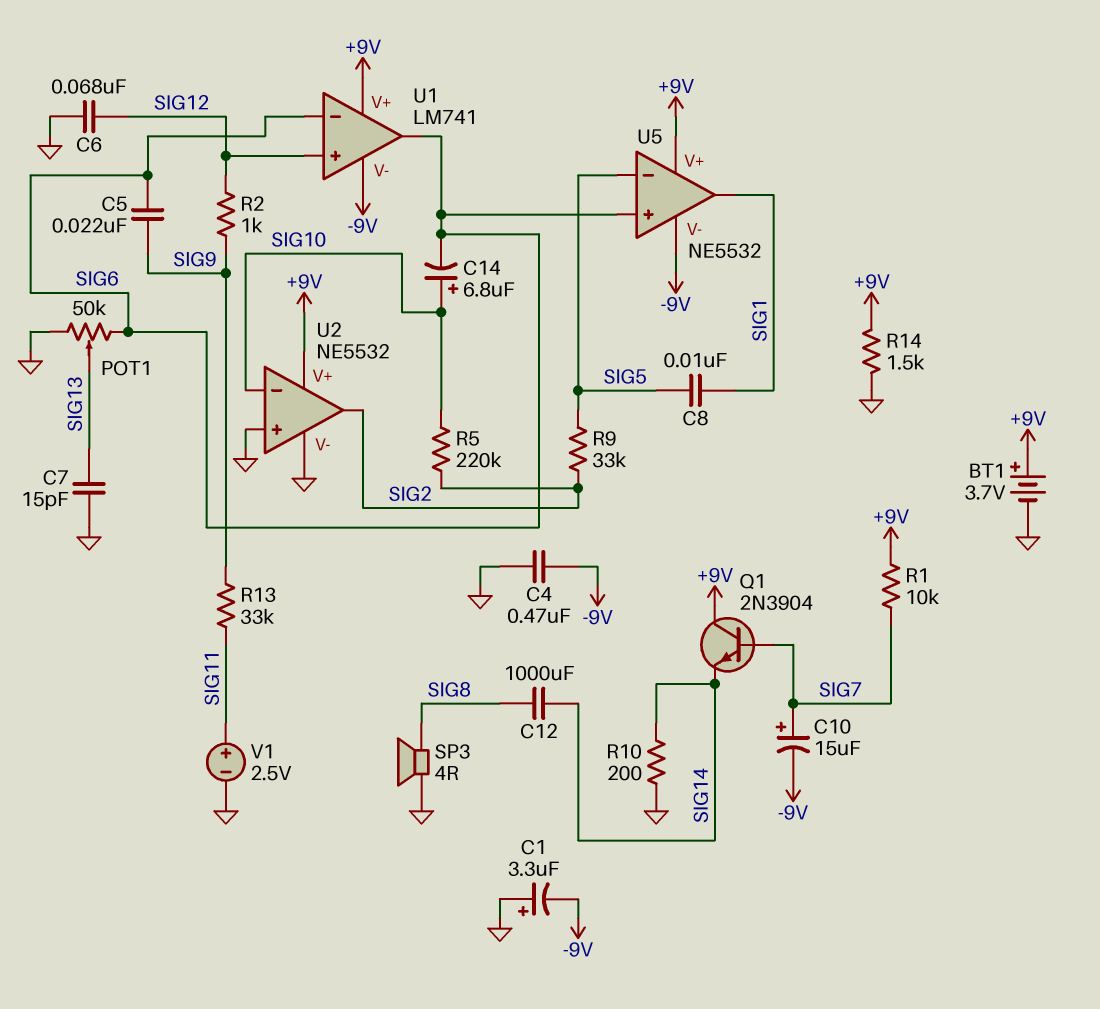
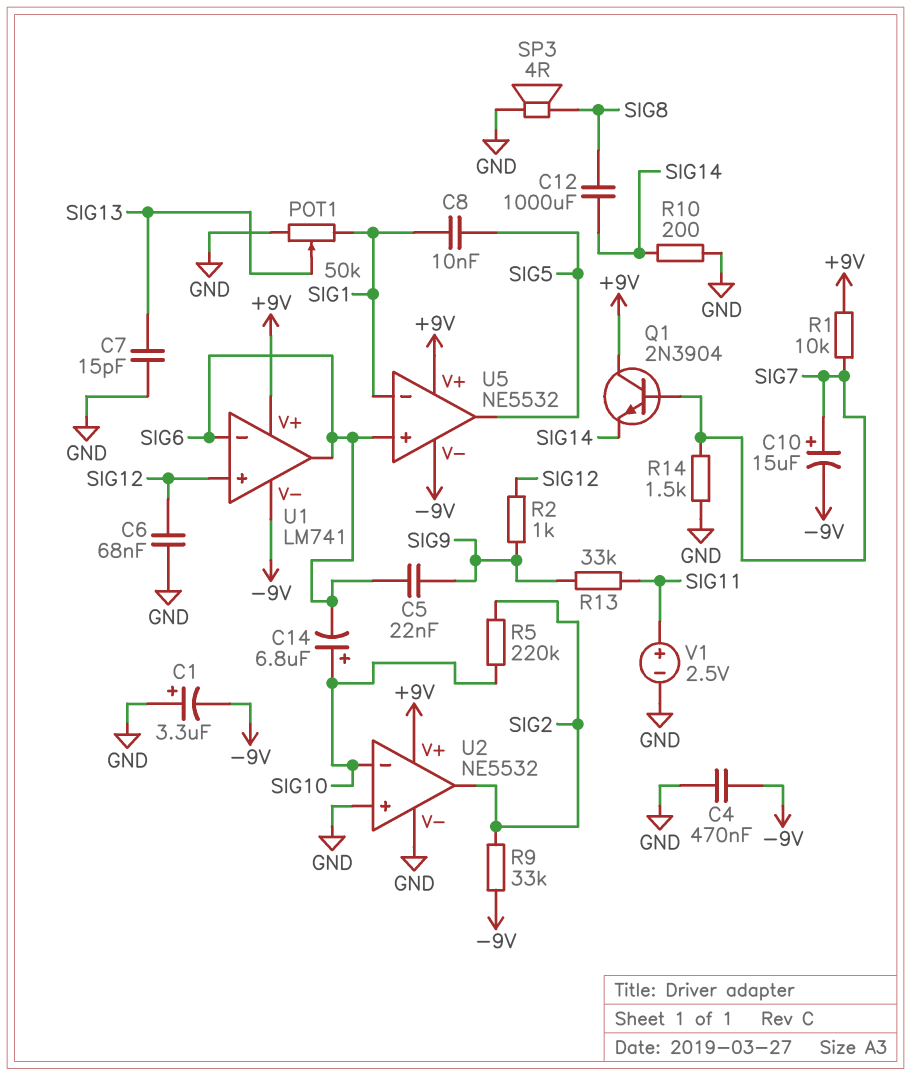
BT1: 3.7V (plus +9V, minus GND) -> none
POT1: 50k (GND, SIG6, wiper SIG13) -> 50k (GND, SIG1, wiper SIG13)
R9: 33k (SIG2, SIG5) -> 33k (-9V, SIG2)
R14: 1.5k (+9V, GND) -> 1.5k (GND, SIG7)
U5 pin in-: SIG5 -> SIG1
U5 pin out: SIG1 -> SIG5

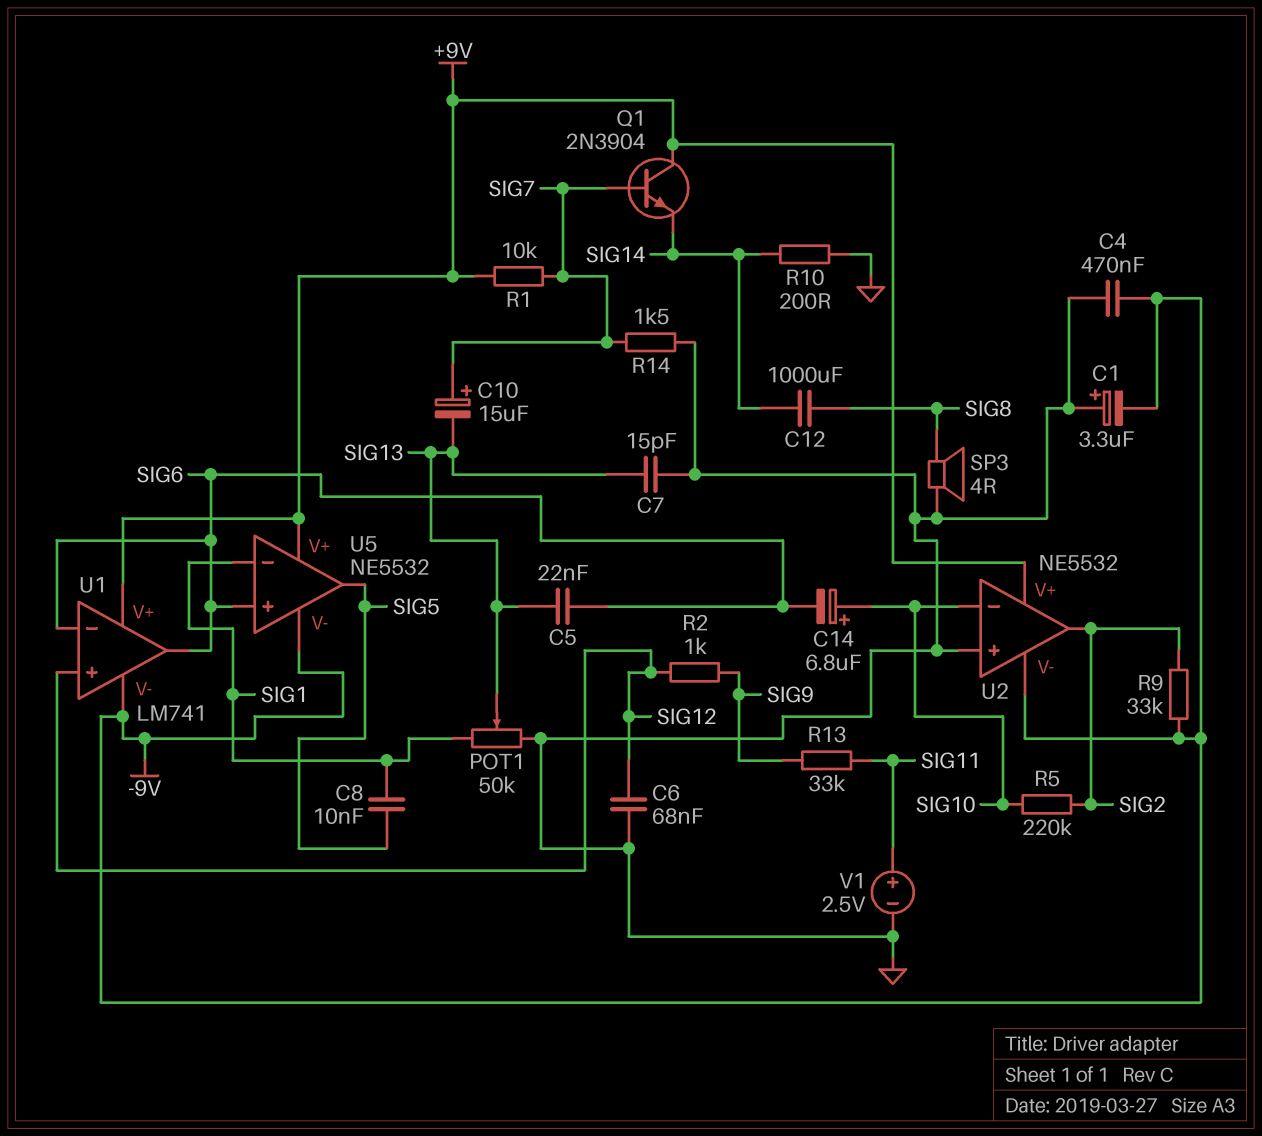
C5: 22nF (SIG6, SIG9) -> 22nF (SIG6, SIG13)
C10: 15uF (plus SIG7, minus -9V) -> 15uF (plus SIG7, minus SIG13)
U2 pin V-: GND -> -9V

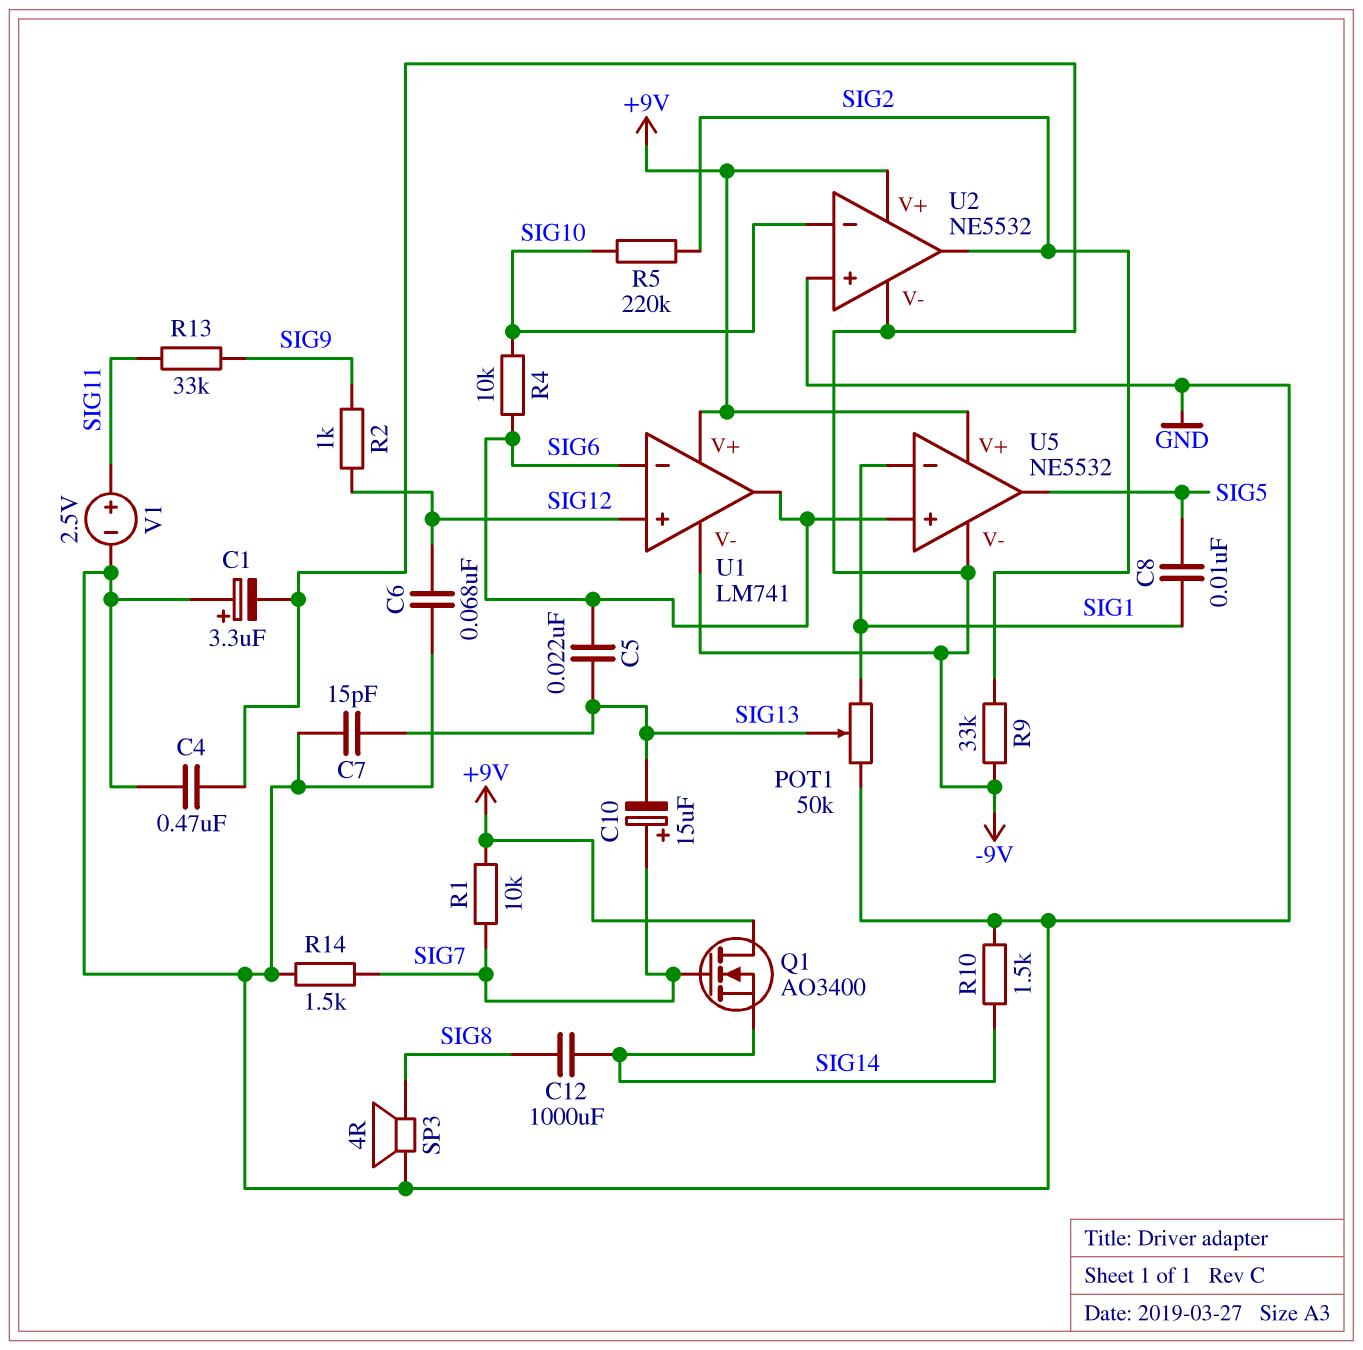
C14: 6.8uF (plus SIG10, minus SIG6) -> none
Q1: NPN 2N3904 (B SIG7, C +9V, E SIG14) -> NMOS AO3400 (G SIG7, D +9V, S SIG14)
R4: none -> 10k (SIG6, SIG10)
R10: 200 (GND, SIG14) -> 1.5k (GND, SIG14)

